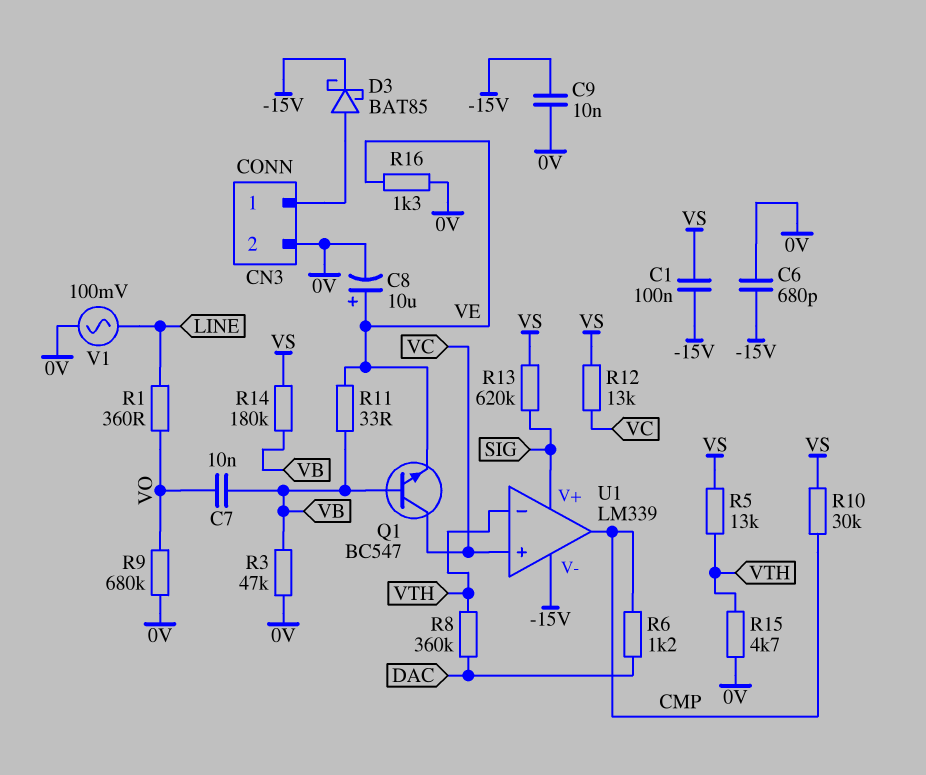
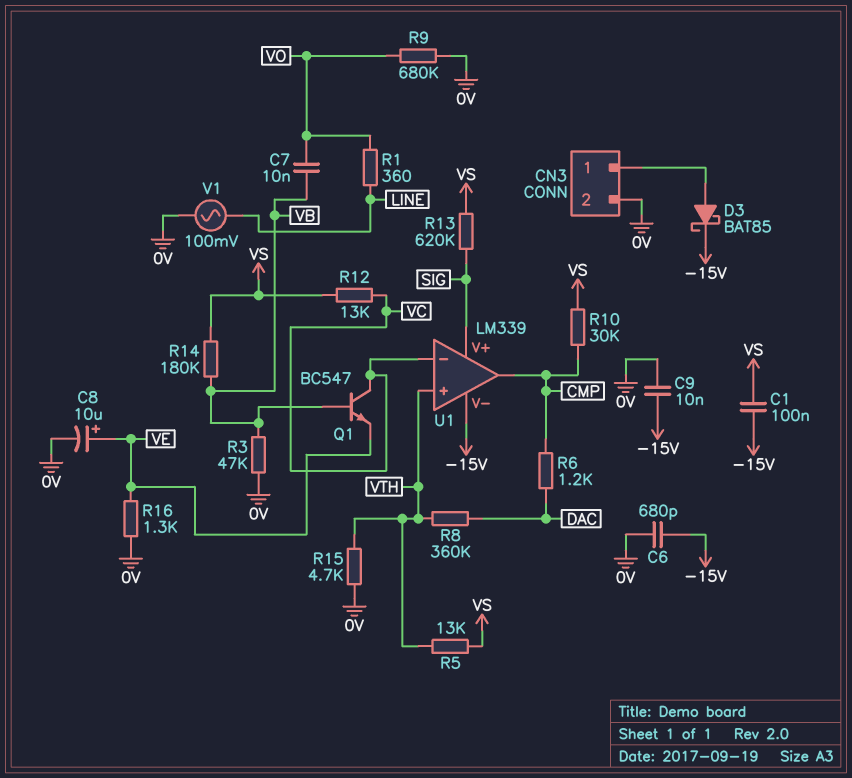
R11: 33 (VB, VE) -> none
U1 pin in+: VC -> VTH
U1 pin in-: VTH -> VC

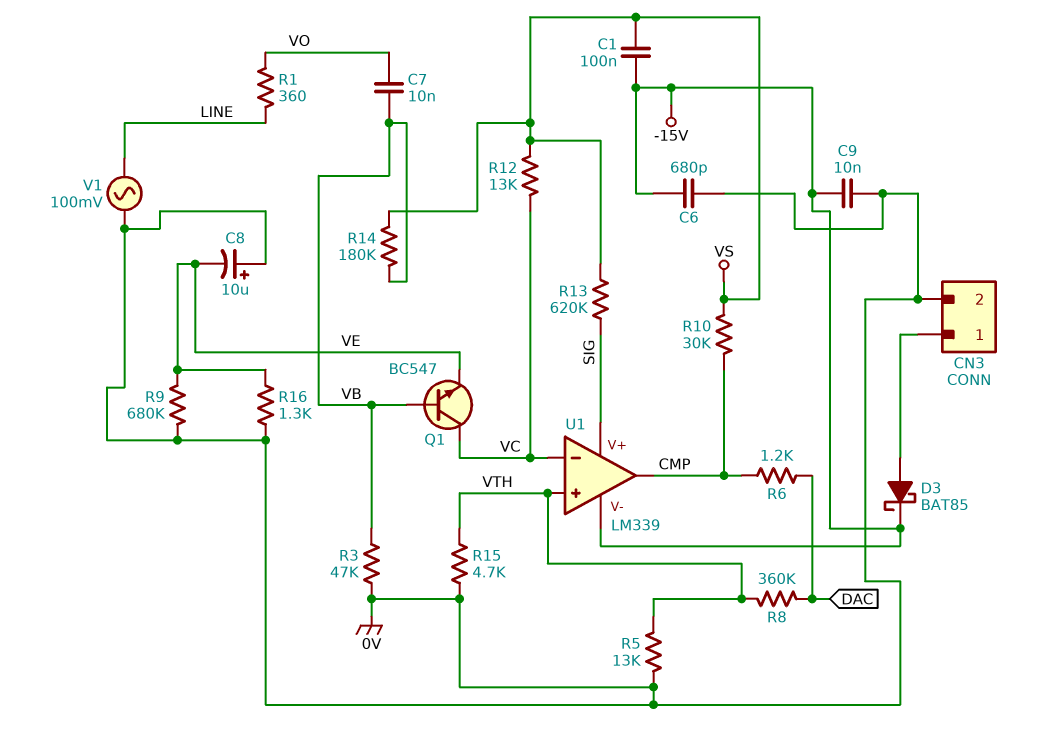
C8: 10uF (plus VE, minus 0V) -> 10uF (plus 0V, minus VE)
R5: 13k (VS, VTH) -> 13k (0V, VTH)
R9: 680k (0V, VO) -> 680k (0V, VE)

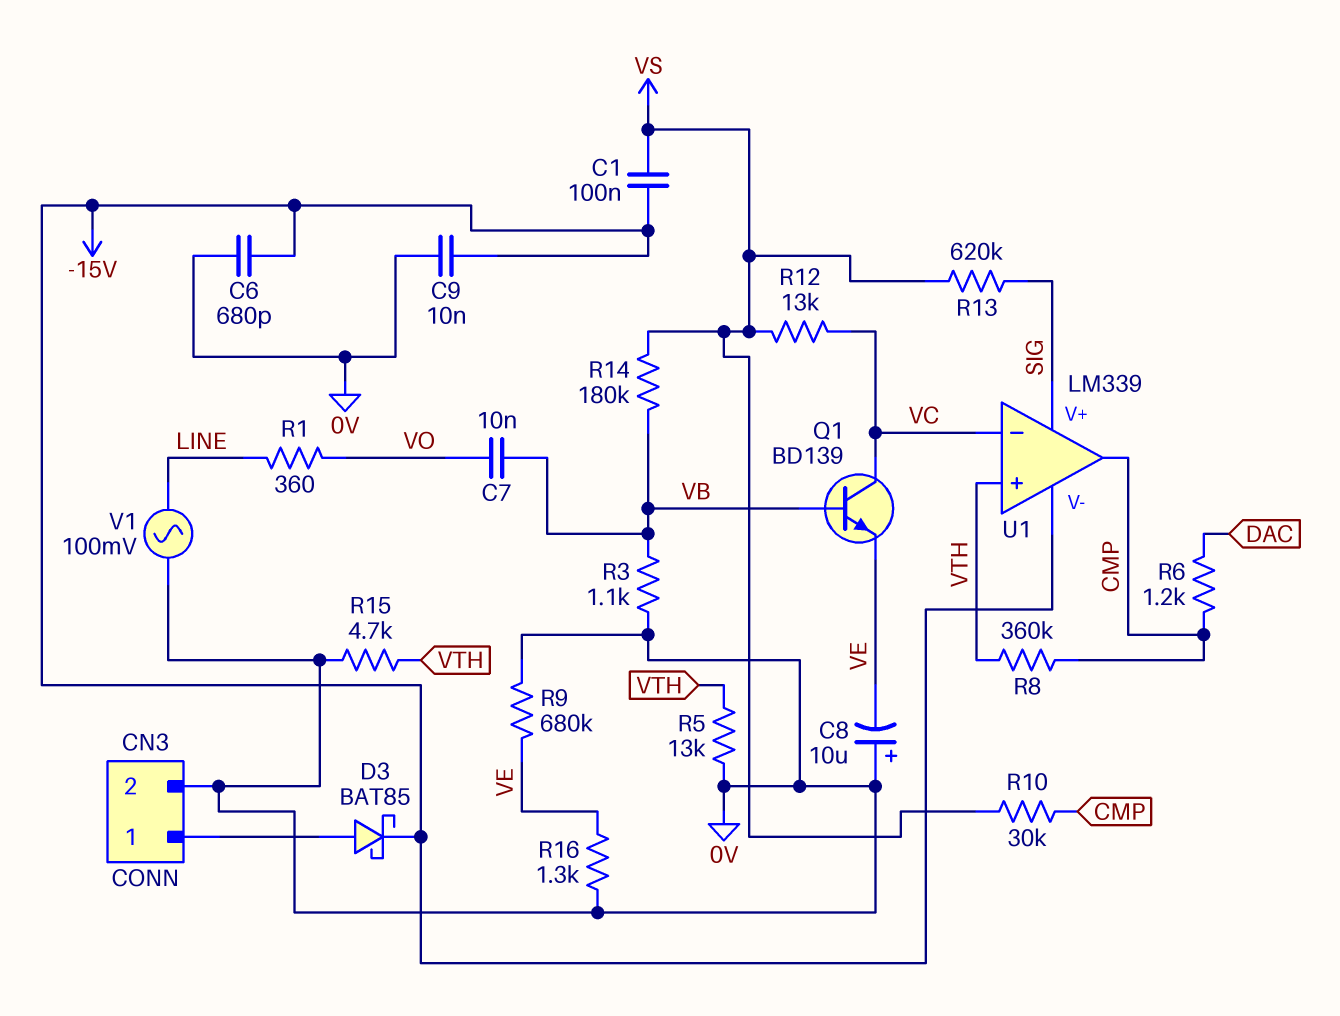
Q1: NPN BC547 (B VB, C VC, E VE) -> NPN BD139 (B VB, C VC, E VE)
R3: 47k (0V, VB) -> 1.1k (0V, VB)
R8: 360k (DAC, VTH) -> 360k (CMP, VTH)

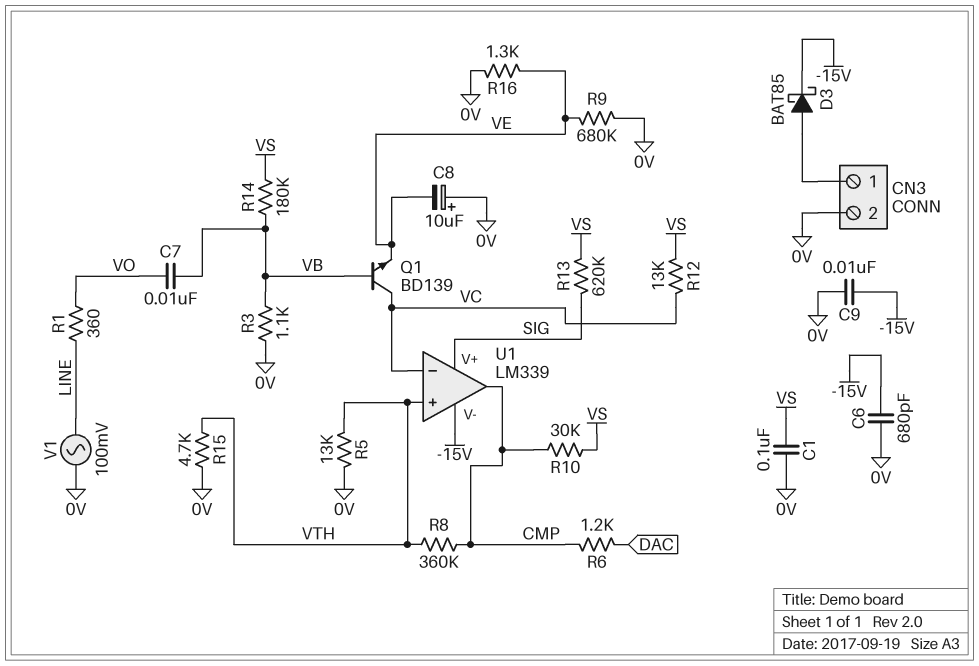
C1: 100nF (-15V, VS) -> 100nF (0V, VS)

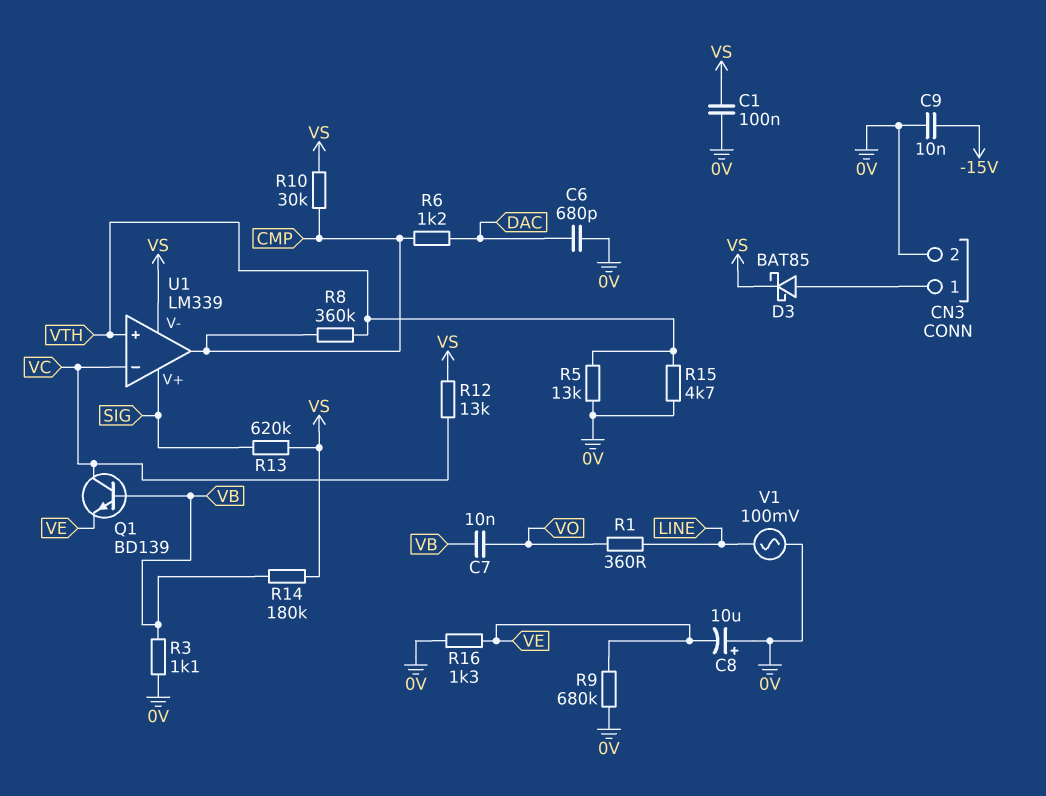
C6: 680pF (-15V, 0V) -> 680pF (0V, DAC)
D3: schottky BAT85 (A CN3/1, K -15V) -> schottky BAT85 (A CN3/1, K VS)
U1 pin V-: -15V -> VS

